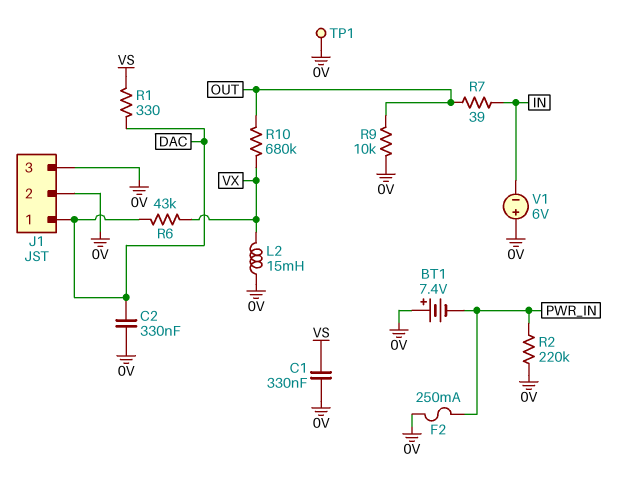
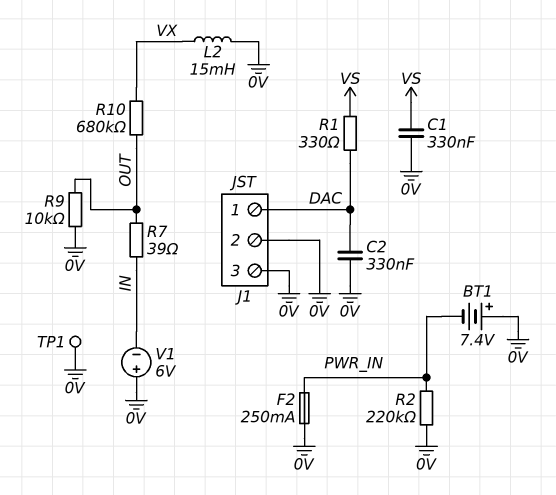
R6: 43k (DAC, VX) -> none

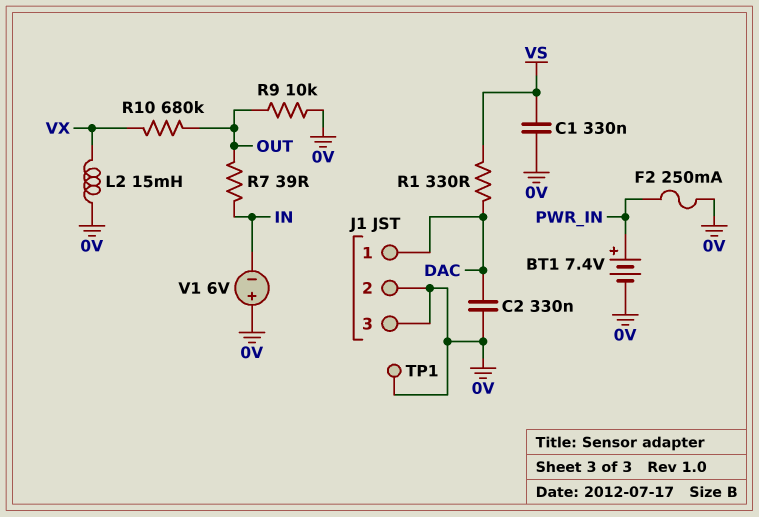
BT1: 7.4V (plus 0V, minus PWR_IN) -> 7.4V (plus PWR_IN, minus 0V)
R2: 220k (0V, PWR_IN) -> none

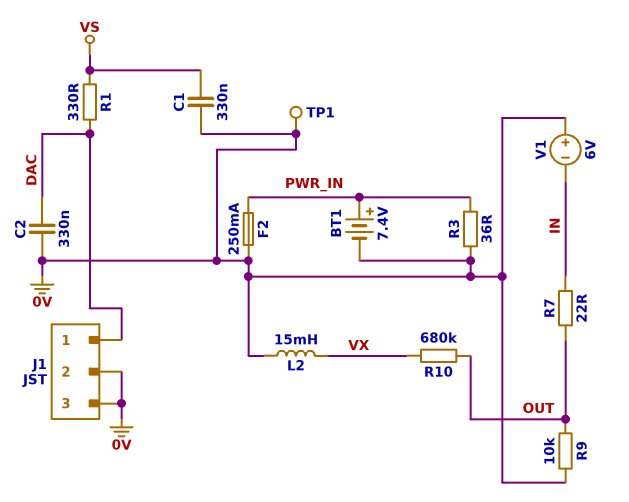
R3: none -> 36 (0V, PWR_IN)
R7: 39 (IN, OUT) -> 22 (IN, OUT)

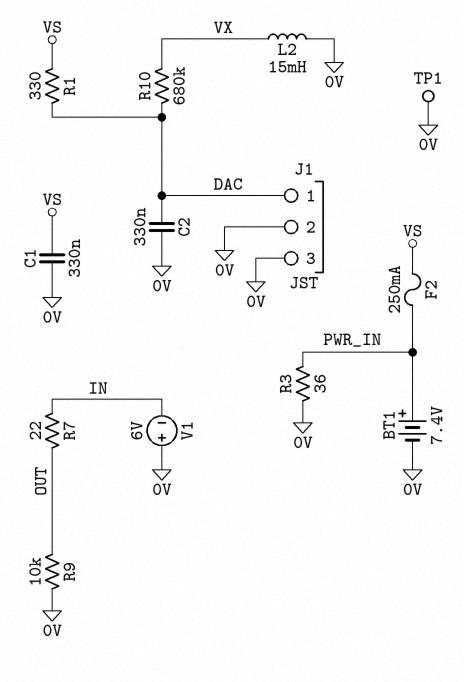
F2: 250mA (0V, PWR_IN) -> 250mA (PWR_IN, VS)
R10: 680k (OUT, VX) -> 680k (DAC, VX)

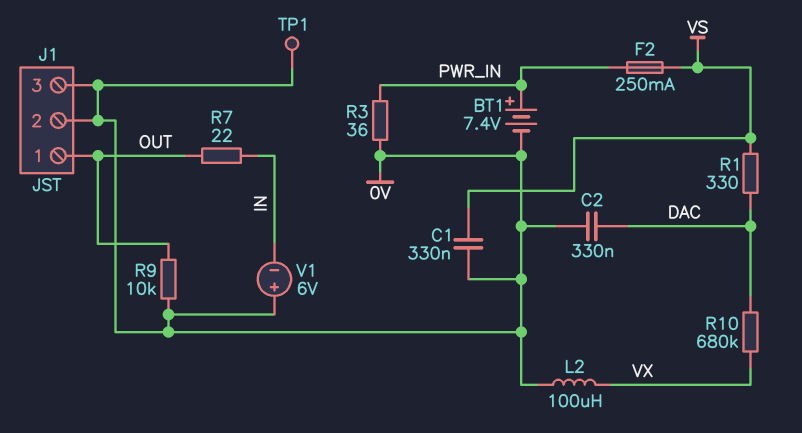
J1 pin 1: DAC -> OUT
L2: 15mH (0V, VX) -> 100uH (0V, VX)

